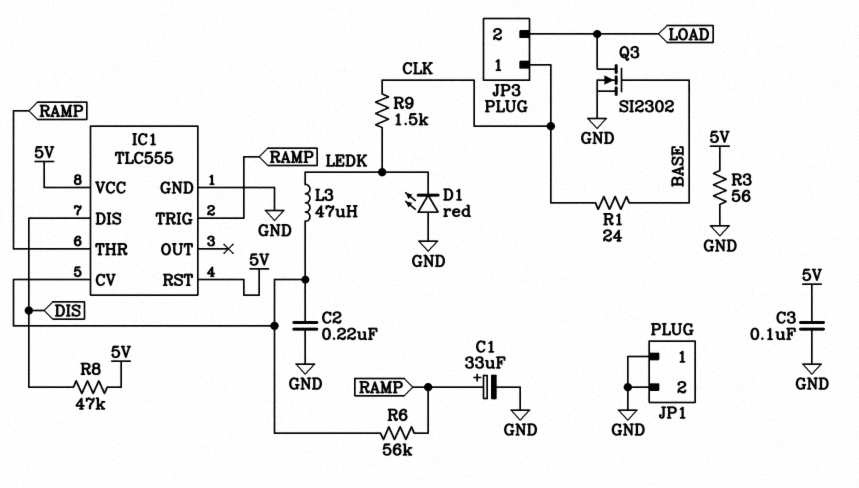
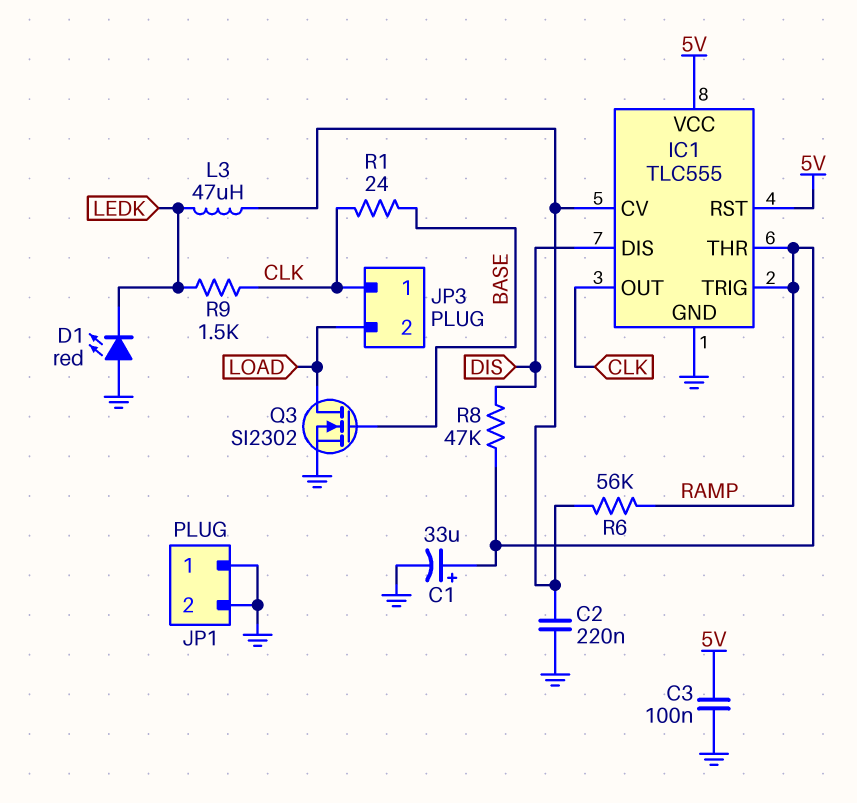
IC1 pin OUT: none -> CLK
R3: 56 (5V, GND) -> none
R8: 47k (5V, DIS) -> 47k (DIS, RAMP)

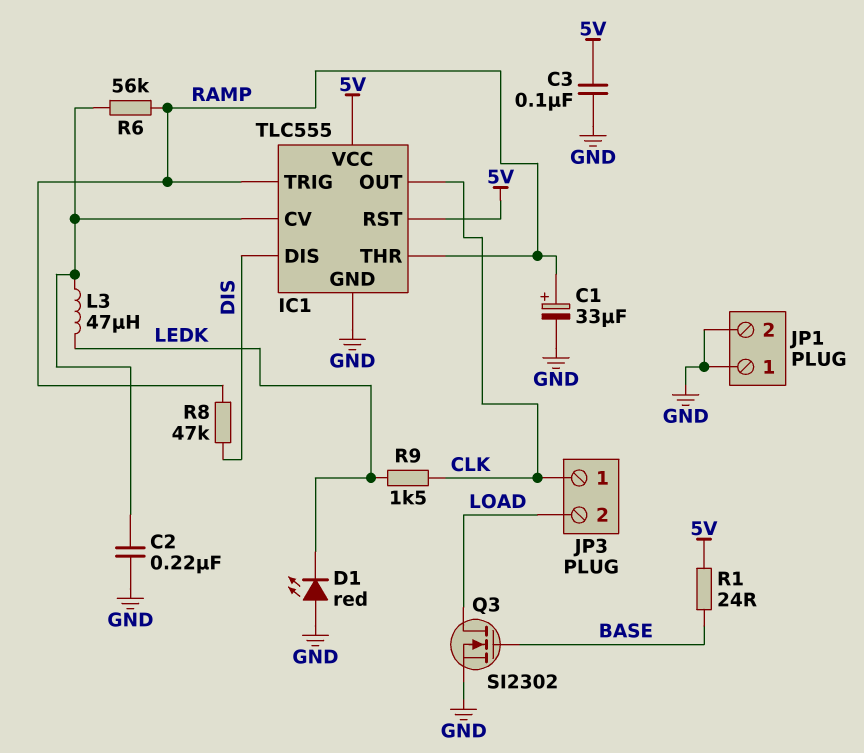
R1: 24 (BASE, CLK) -> 24 (5V, BASE)

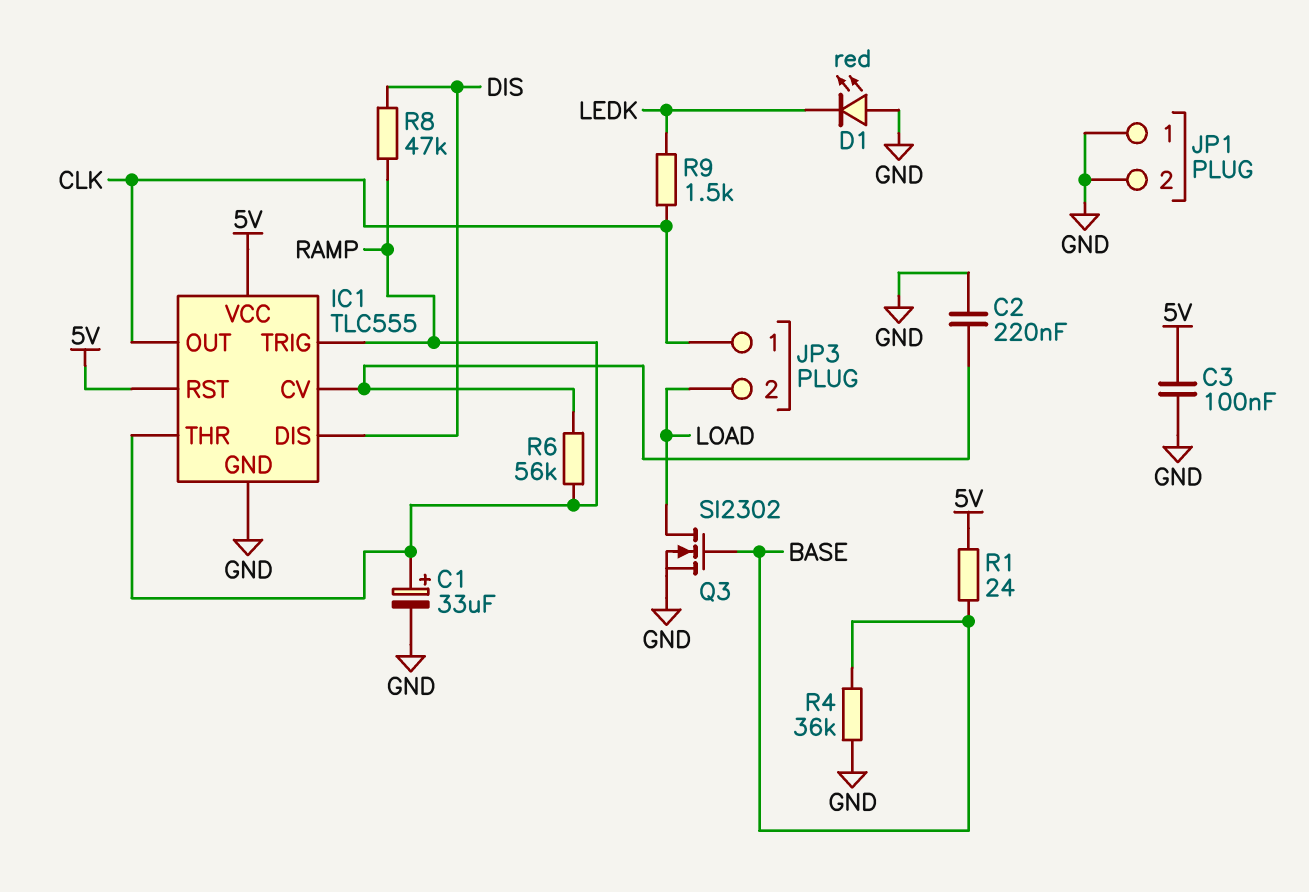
L3: 47uH (IC1/CV, LEDK) -> none
R4: none -> 36k (BASE, GND)

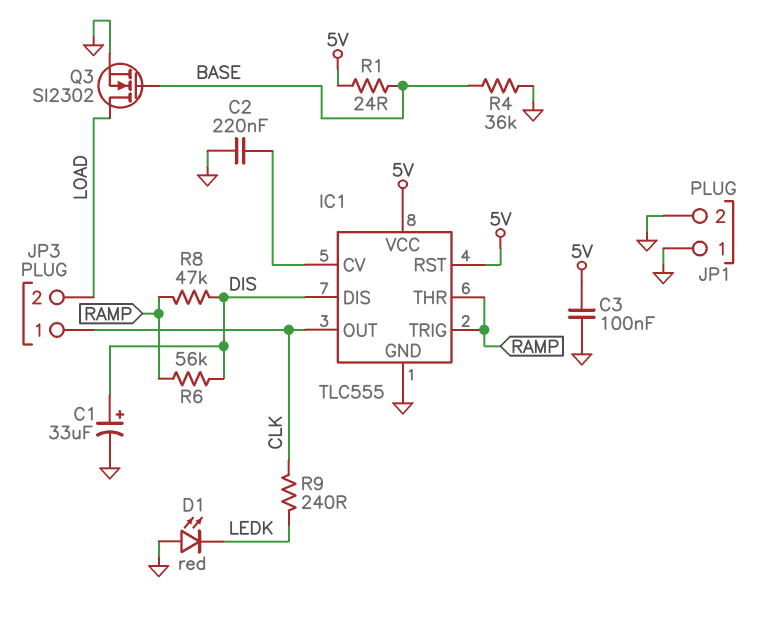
C1: 33uF (plus RAMP, minus GND) -> 33uF (plus DIS, minus GND)
R6: 56k (IC1/CV, RAMP) -> 56k (DIS, RAMP)
R9: 1.5k (CLK, LEDK) -> 240 (CLK, LEDK)

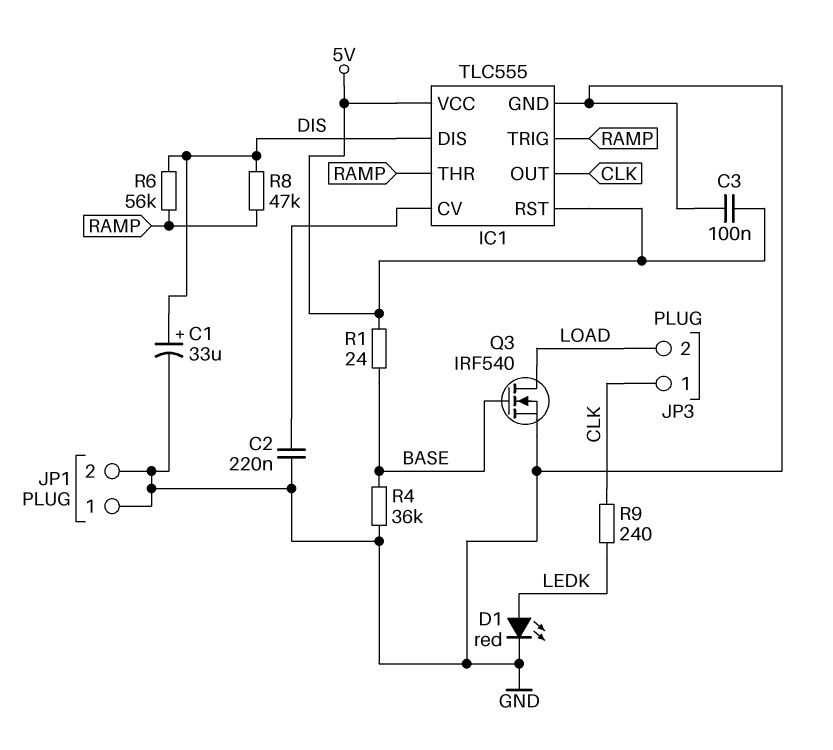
D1: LED red (A GND, K LEDK) -> LED red (A LEDK, K GND)
Q3: NMOS SI2302 (G BASE, D LOAD, S GND) -> NMOS IRF540 (G BASE, D LOAD, S GND)

